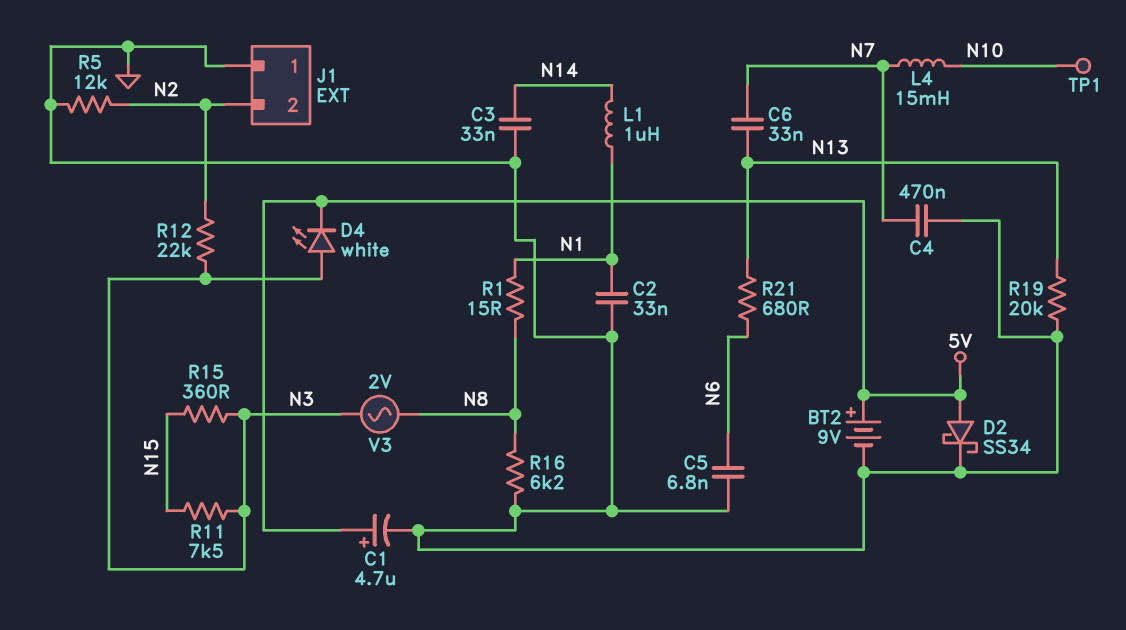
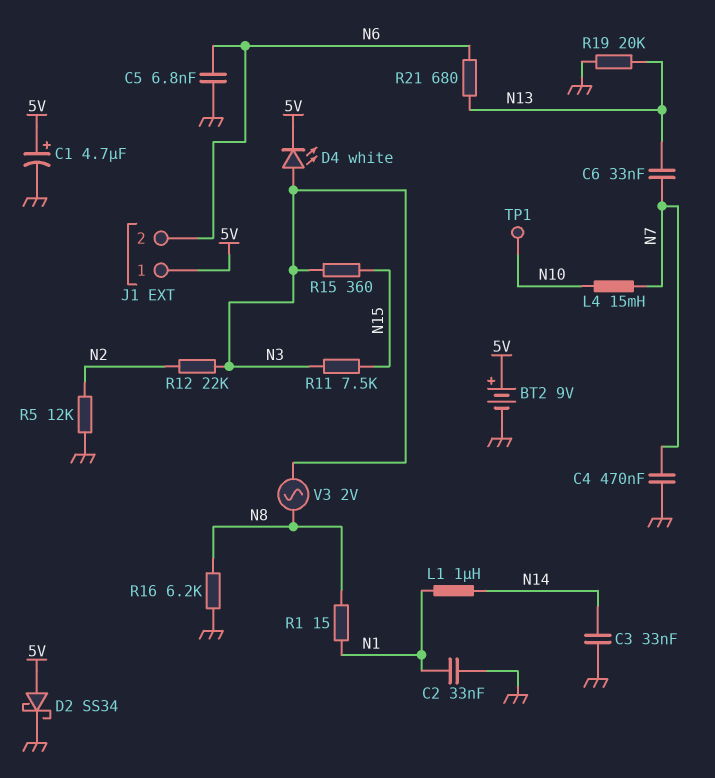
J1 pin 1: GND -> 5V
J1 pin 2: N2 -> N6

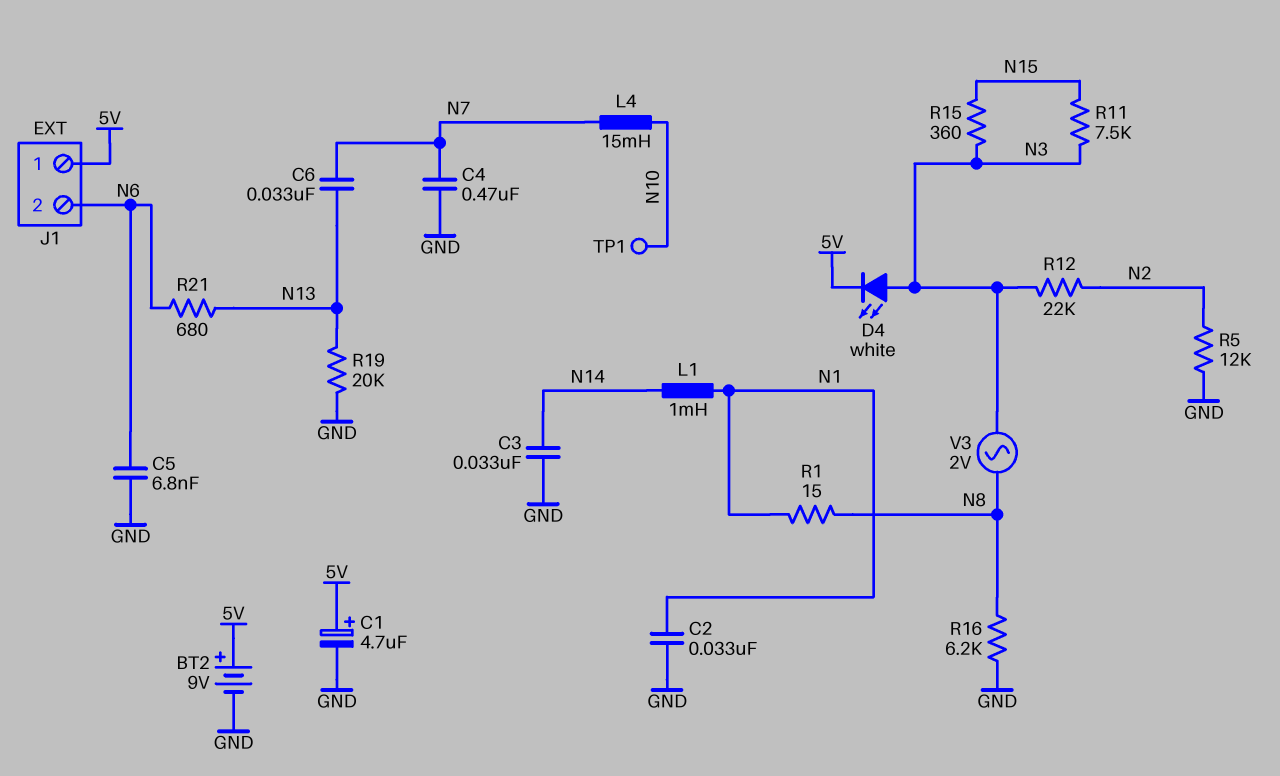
D2: schottky SS34 (A 5V, K GND) -> none
L1: 1uH (N1, N14) -> 1mH (N1, N14)

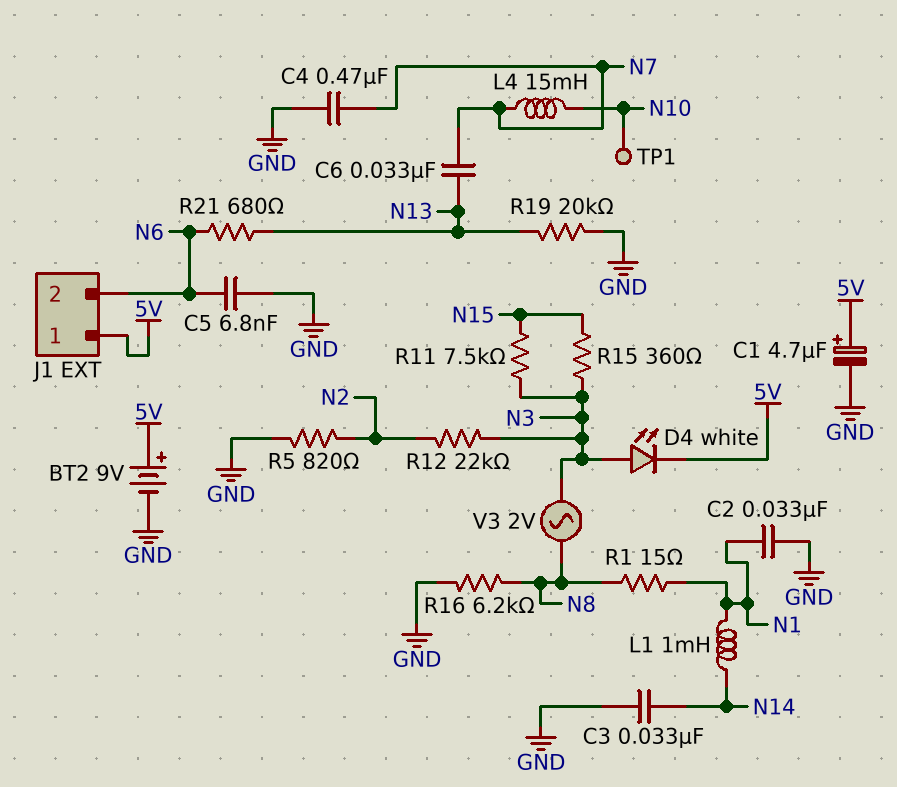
R5: 12k (GND, N2) -> 820 (GND, N2)

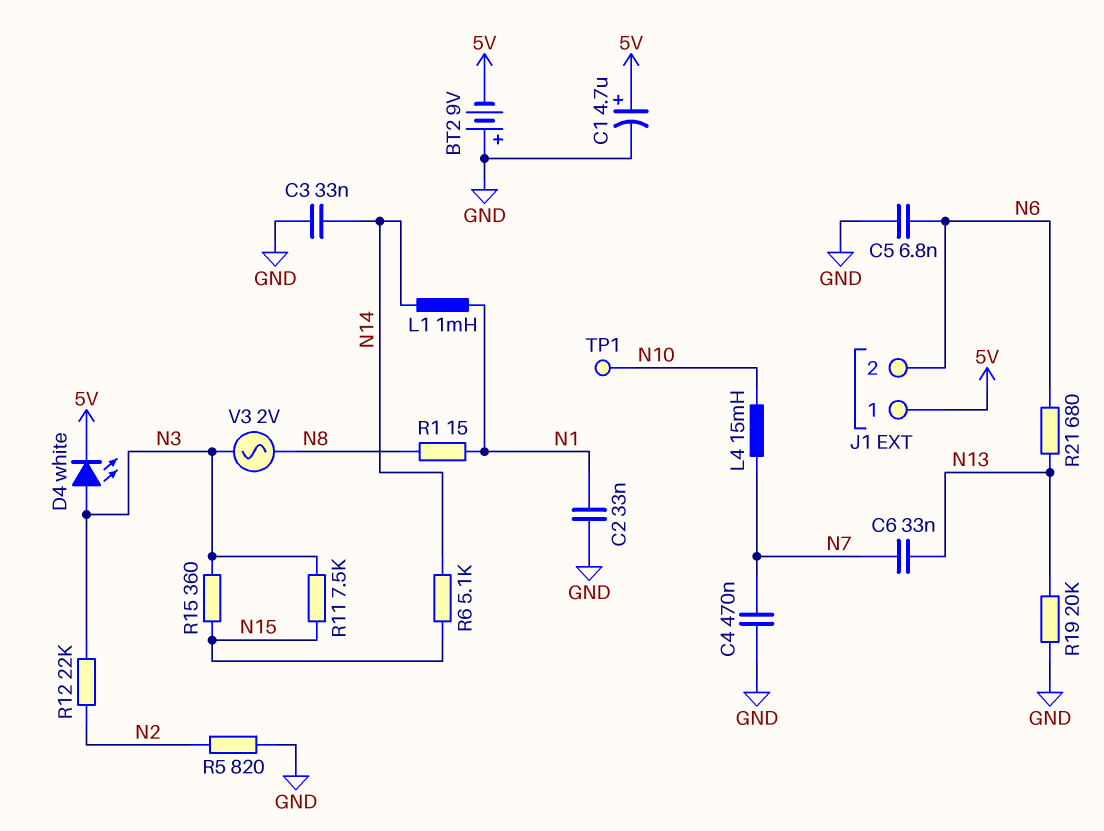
BT2: 9V (plus 5V, minus GND) -> 9V (plus GND, minus 5V)
R6: none -> 5.1k (N14, N15)
R16: 6.2k (GND, N8) -> none

